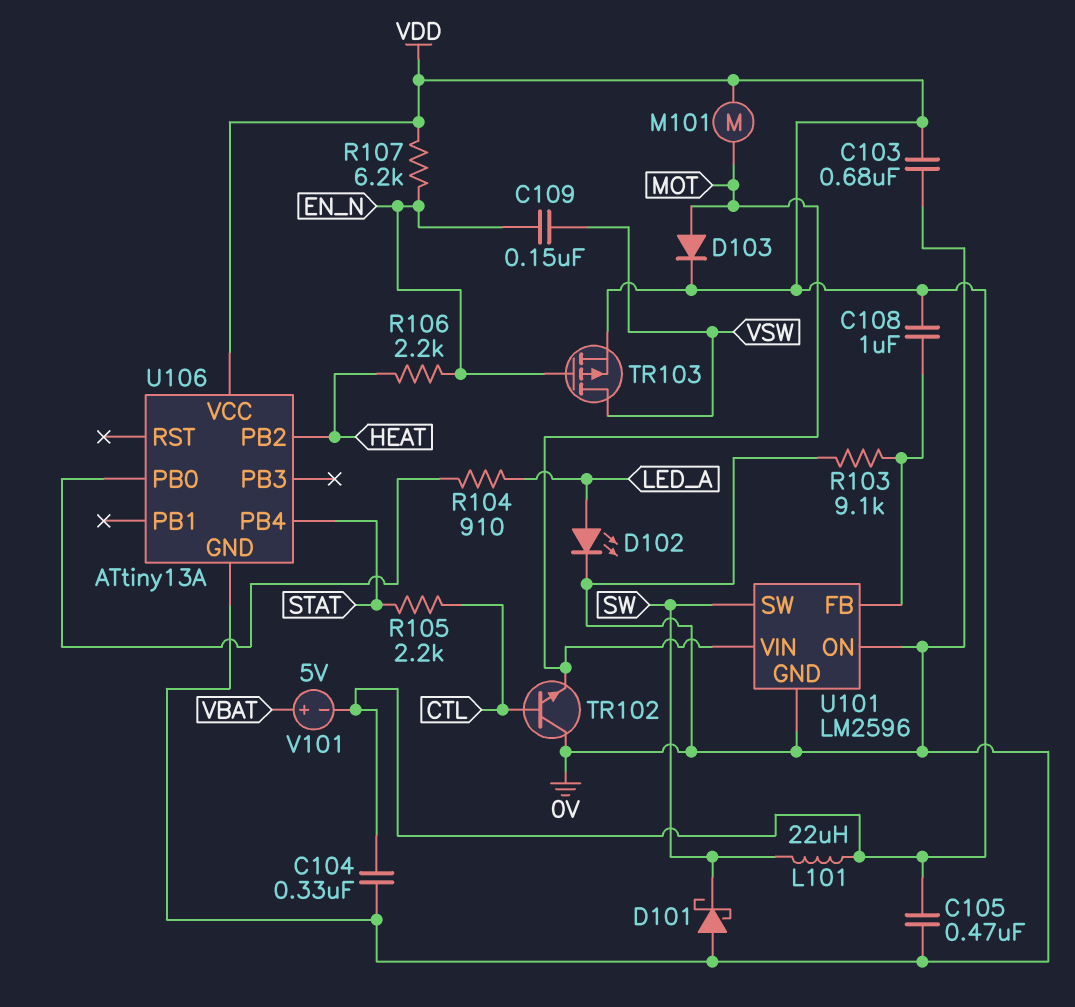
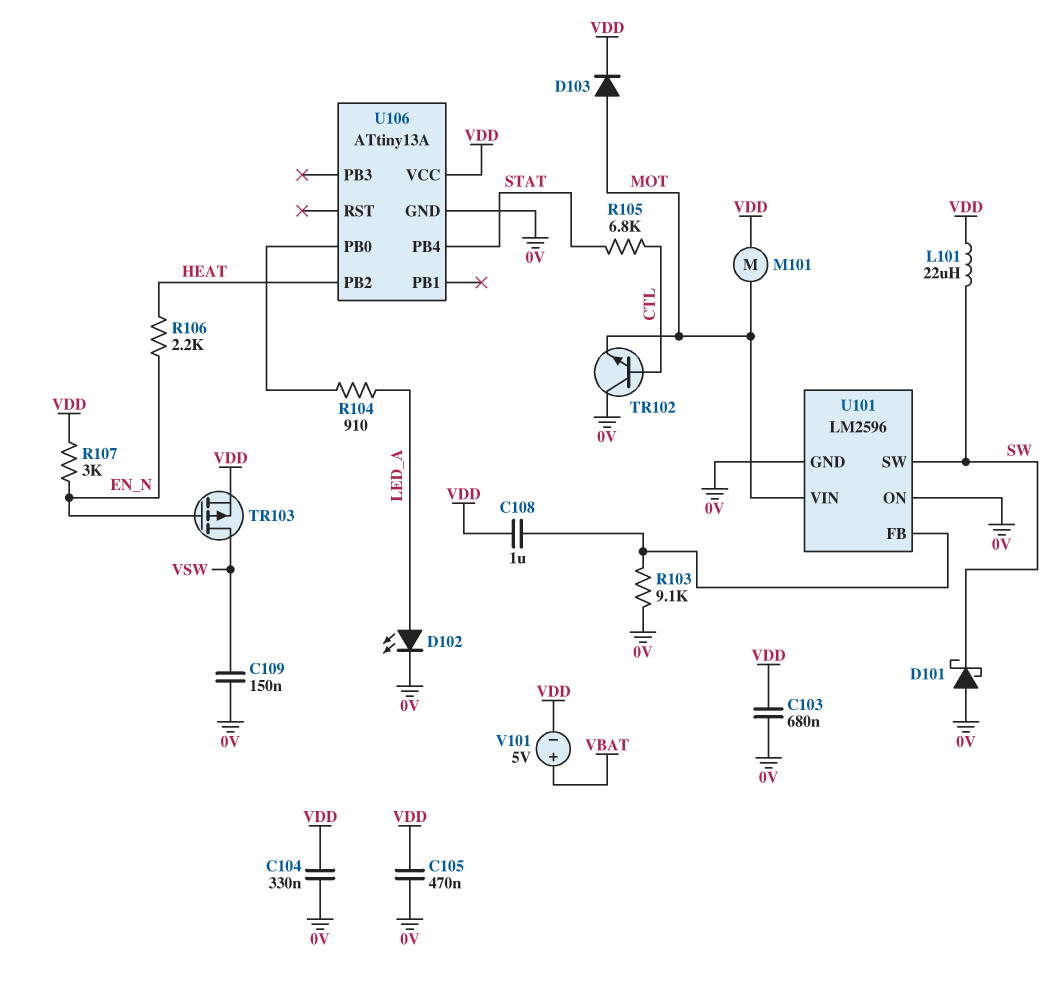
C109: 150nF (EN_N, VSW) -> 150nF (0V, VSW)
R105: 2.2k (CTL, STAT) -> 6.8k (CTL, STAT)
R107: 6.2k (EN_N, VDD) -> 3k (EN_N, VDD)

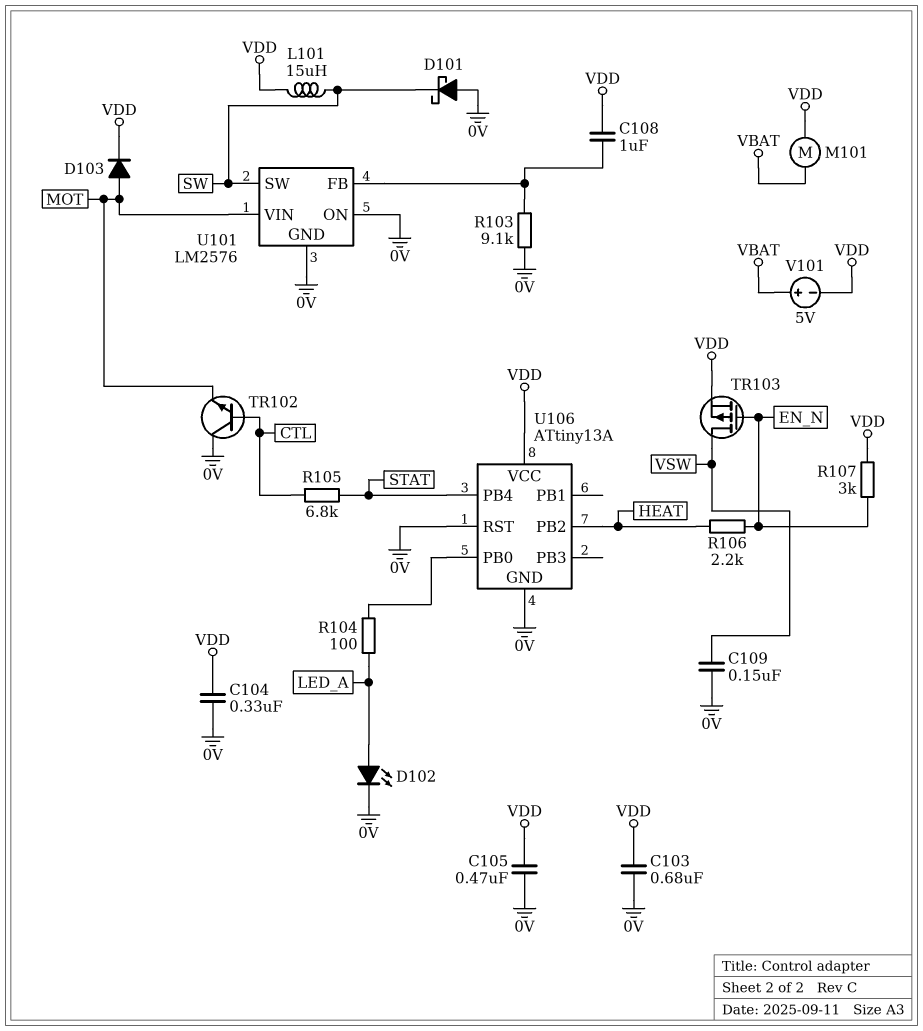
L101: 22uH (SW, VDD) -> 15uH (SW, VDD)
M101: motor (MOT, VDD) -> motor (VBAT, VDD)
R104: 910 (LED_A, U106/PB0) -> 100 (LED_A, U106/PB0)
U101: LM2596 -> LM2576
U106 pin RST: none -> 0V

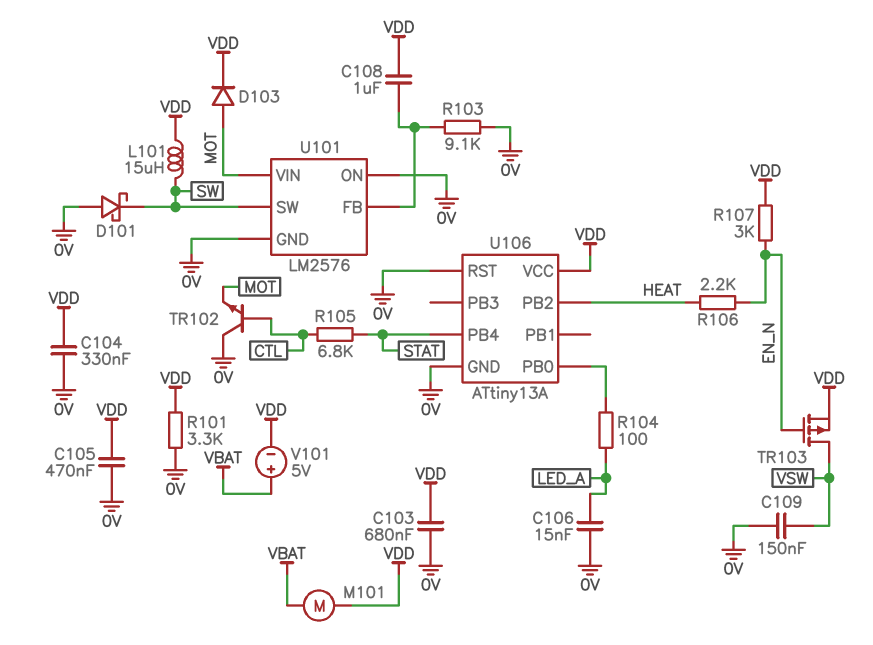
C106: none -> 15nF (0V, LED_A)
D102: LED (A LED_A, K 0V) -> none
R101: none -> 3.3k (0V, VDD)

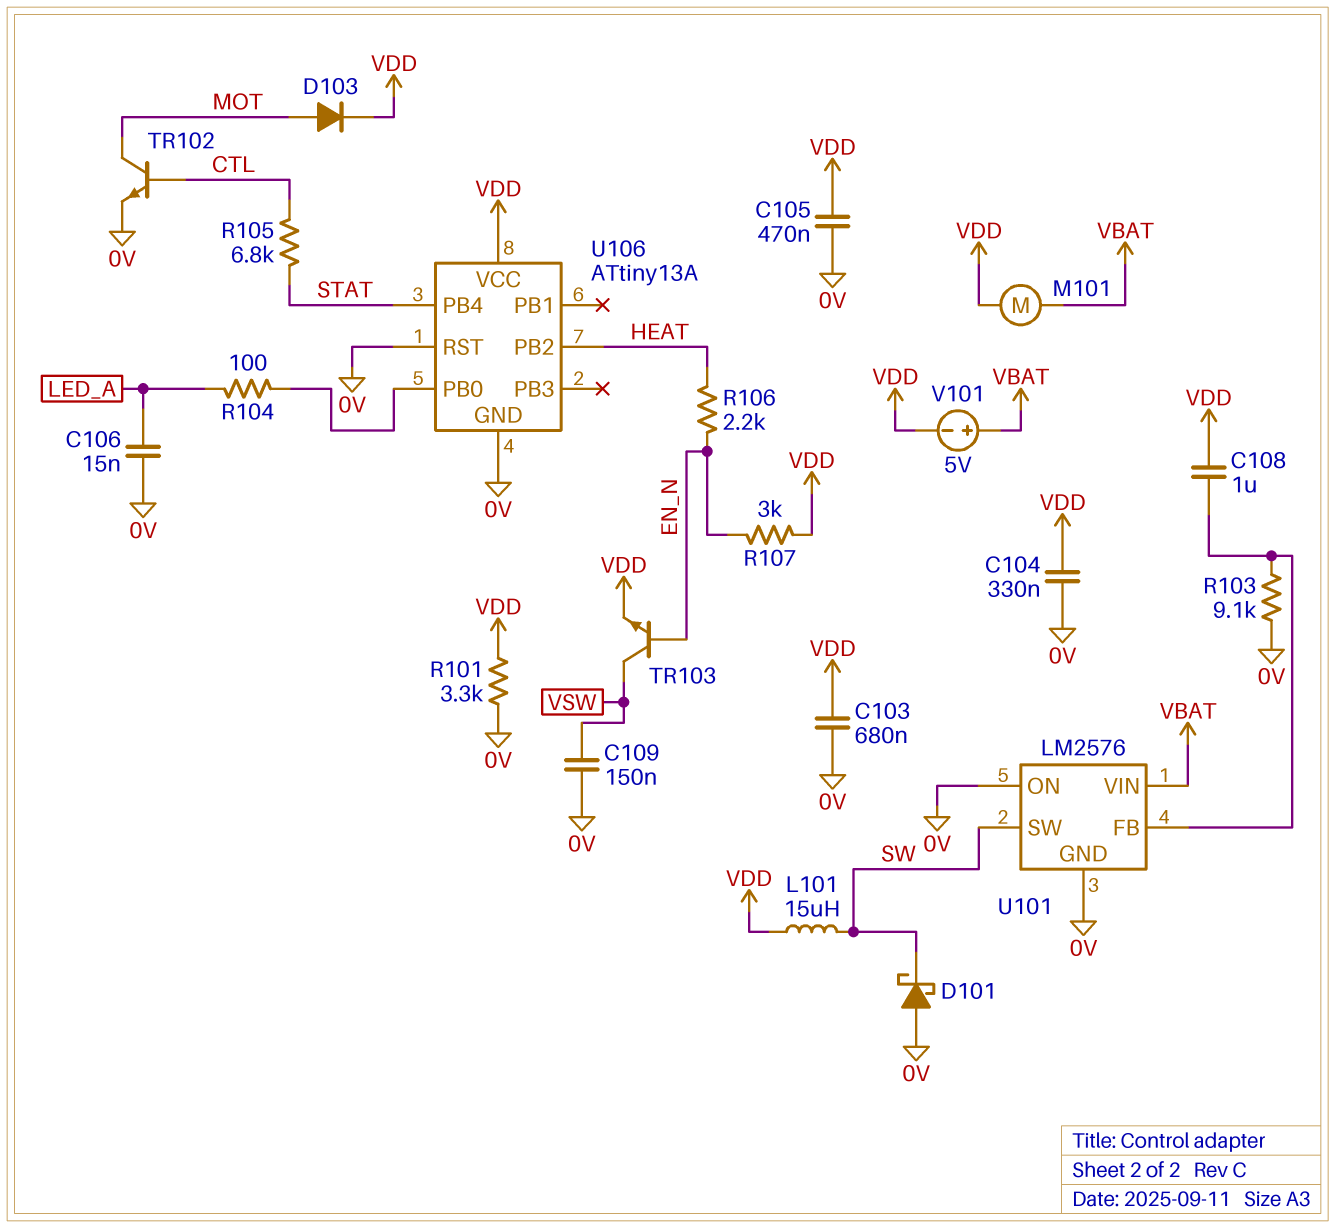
TR102: NPN (B CTL, C 0V, E MOT) -> NPN (B CTL, C MOT, E 0V)
TR103: PMOS (G EN_N, D VSW, S VDD) -> NPN (B EN_N, C VSW, E VDD)
U101 pin VIN: MOT -> VBAT

